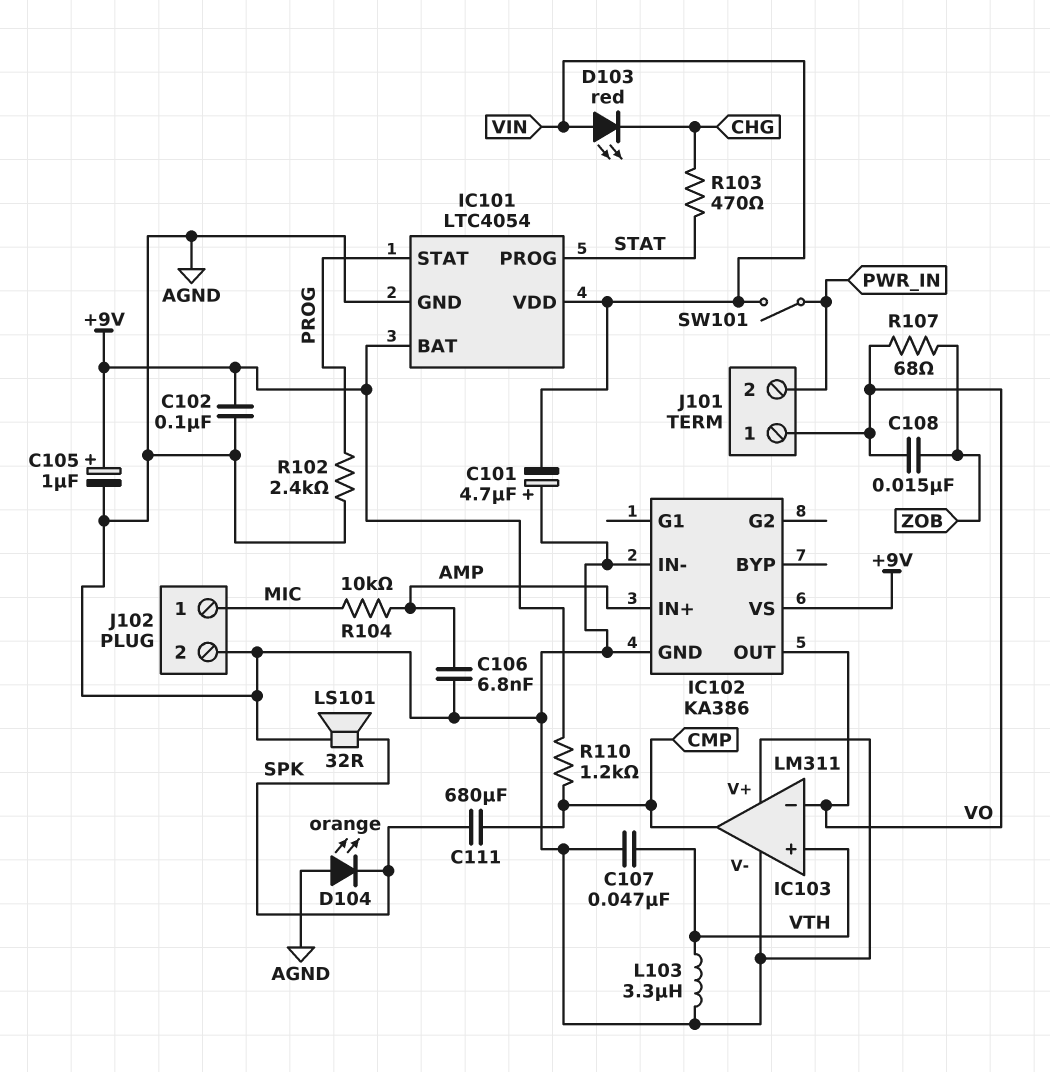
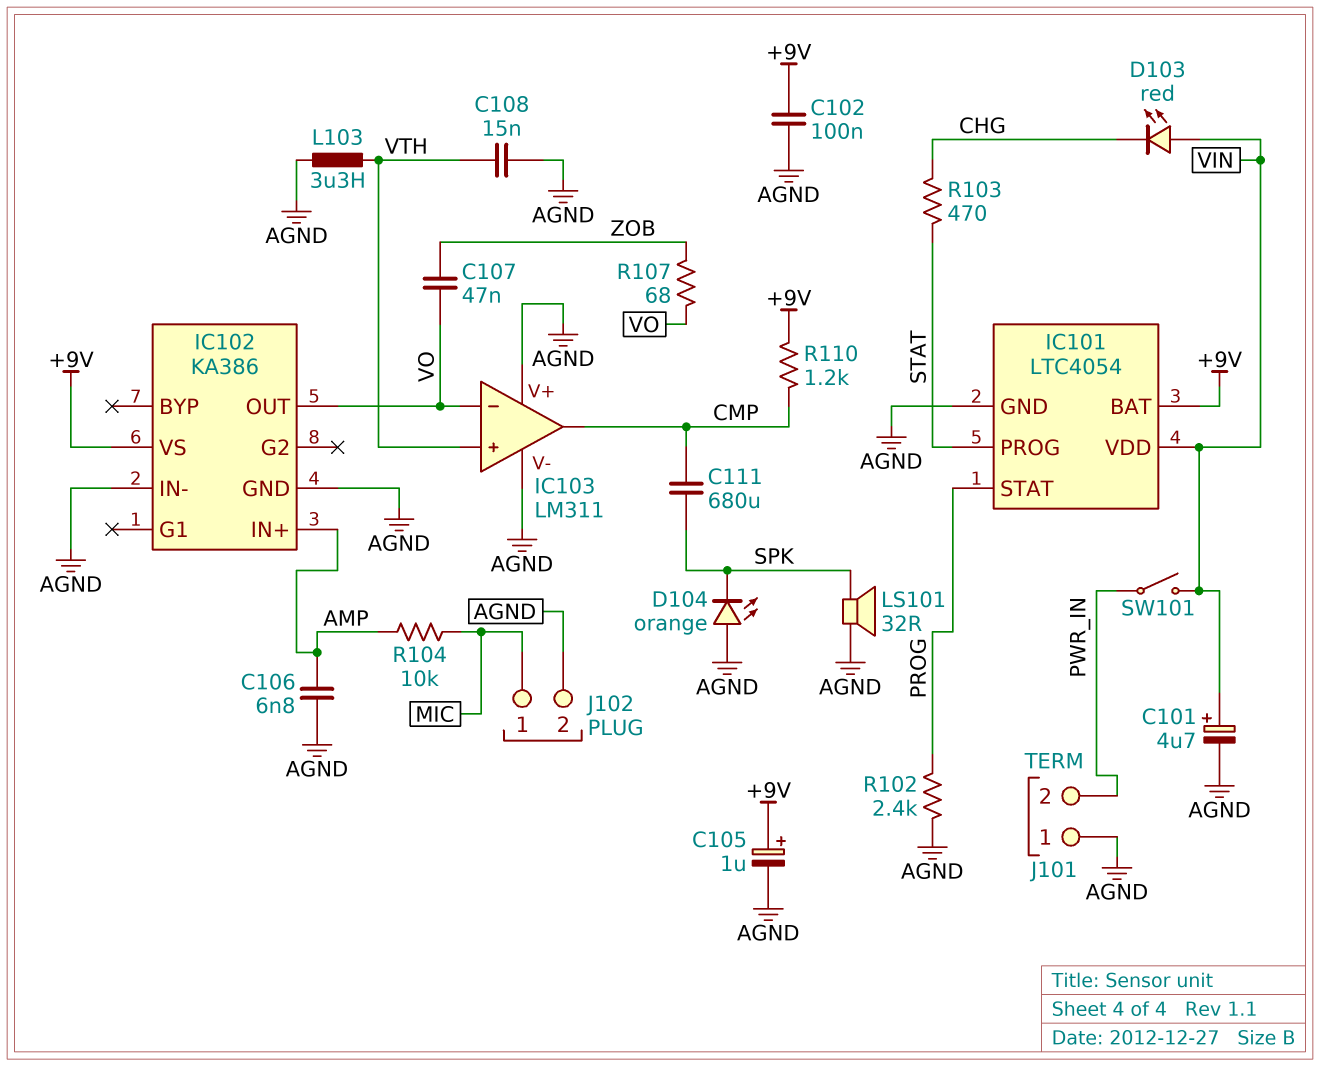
C101: 4.7uF (plus AGND, minus VIN) -> 4.7uF (plus VIN, minus AGND)
C107: 47nF (AGND, VTH) -> 47nF (VO, ZOB)
C108: 15nF (VO, ZOB) -> 15nF (AGND, VTH)
J101 pin 1: VO -> AGND

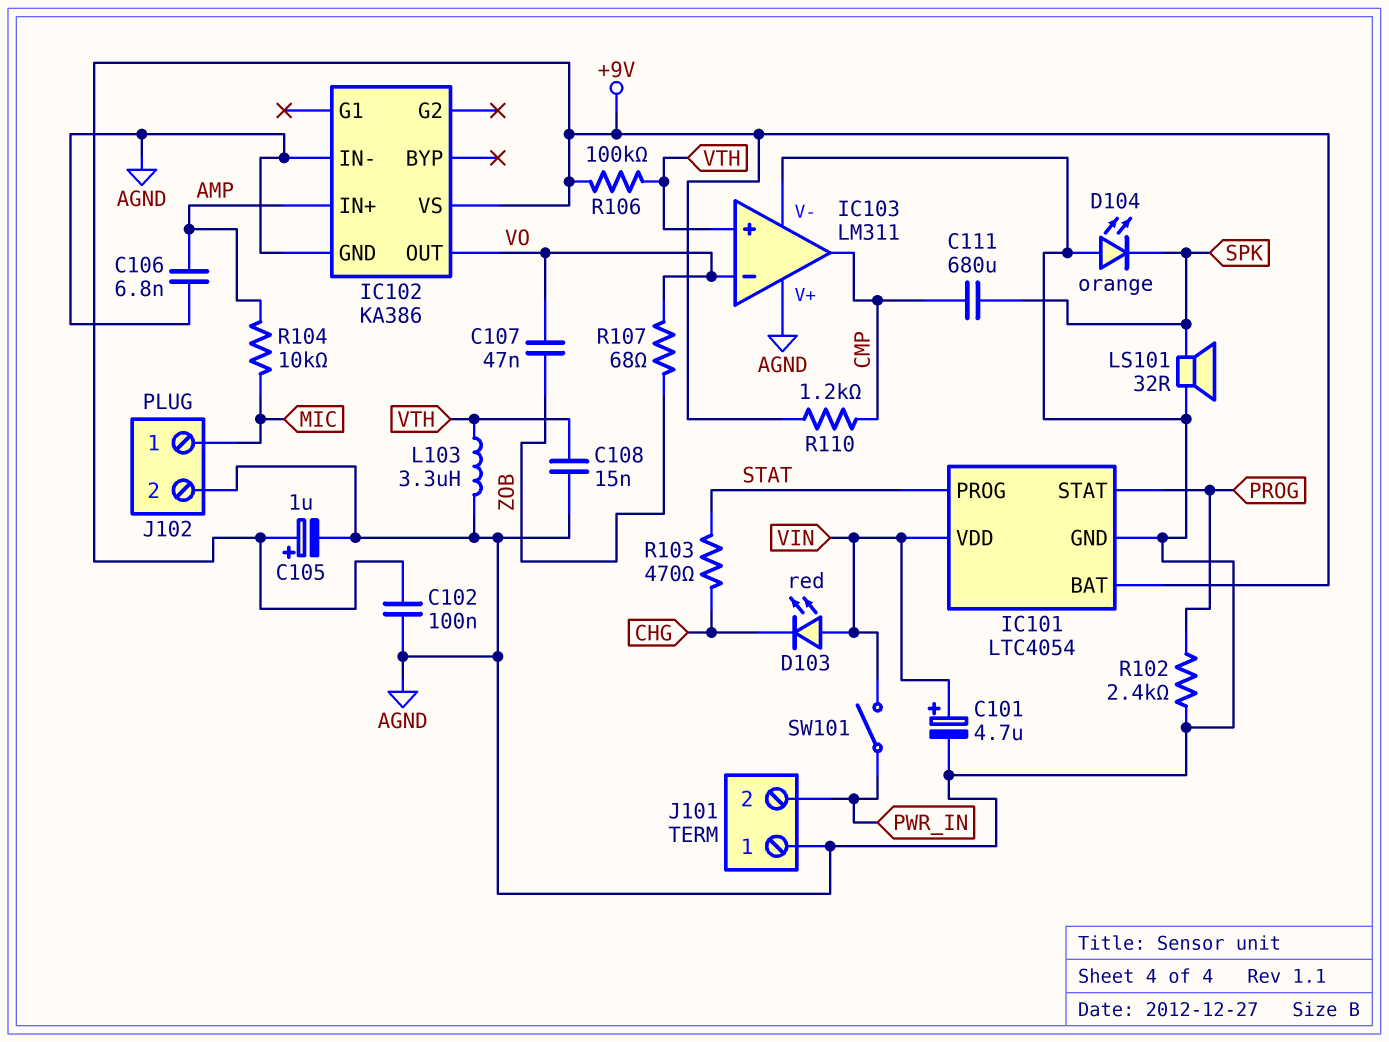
R106: none -> 100k (+9V, VTH)

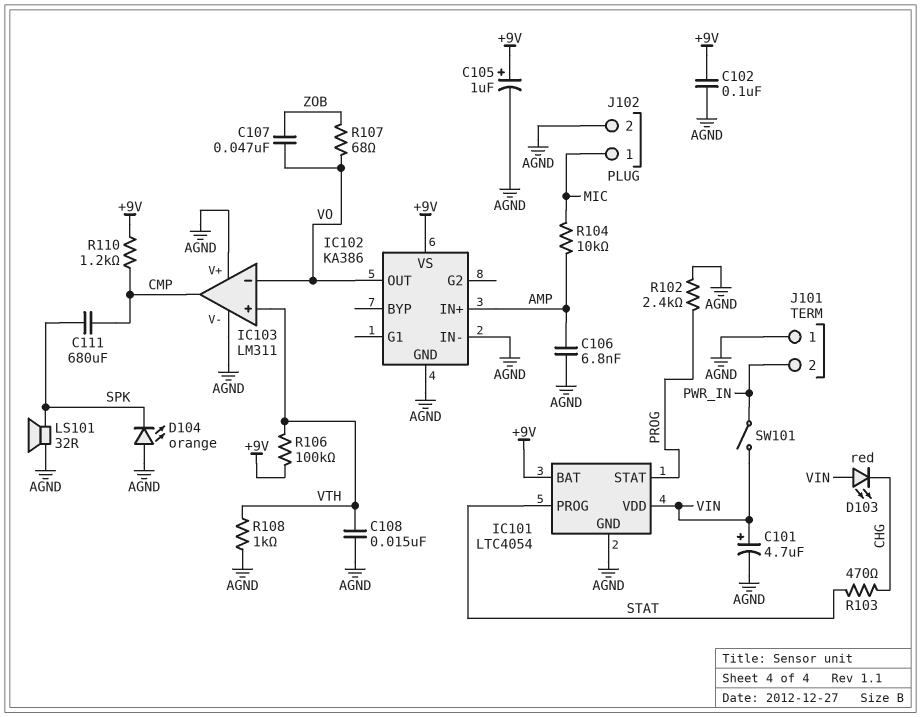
L103: 3.3uH (AGND, VTH) -> none
R108: none -> 1k (AGND, VTH)

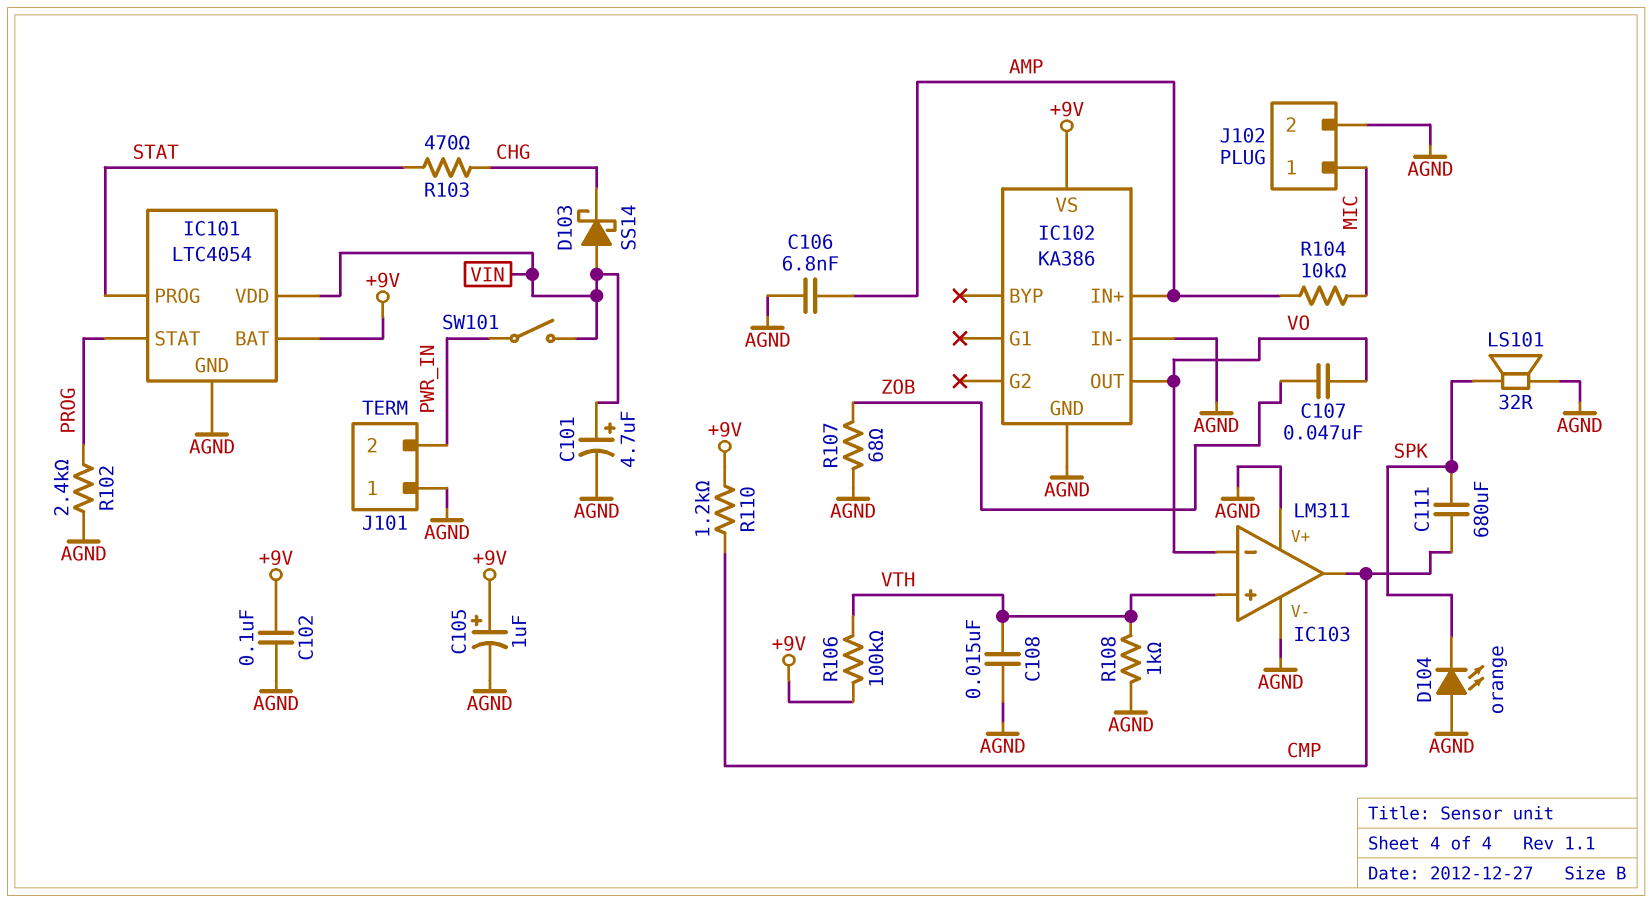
D103: LED red (A VIN, K CHG) -> schottky SS14 (A VIN, K CHG)
R107: 68 (VO, ZOB) -> 68 (AGND, ZOB)

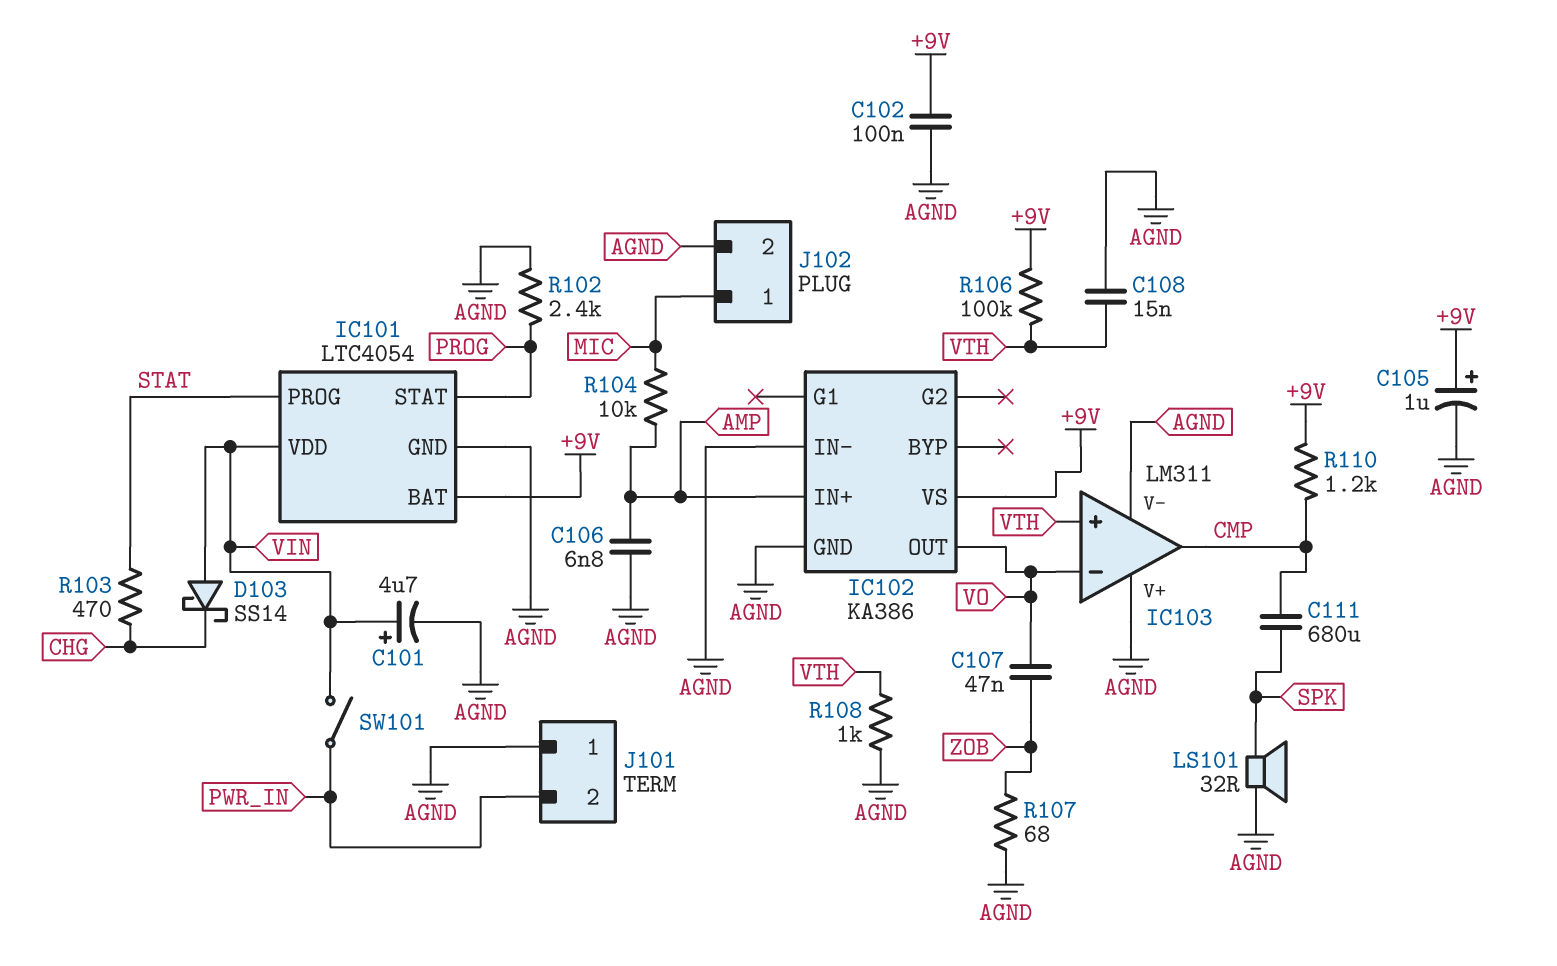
D104: LED orange (A AGND, K SPK) -> none

